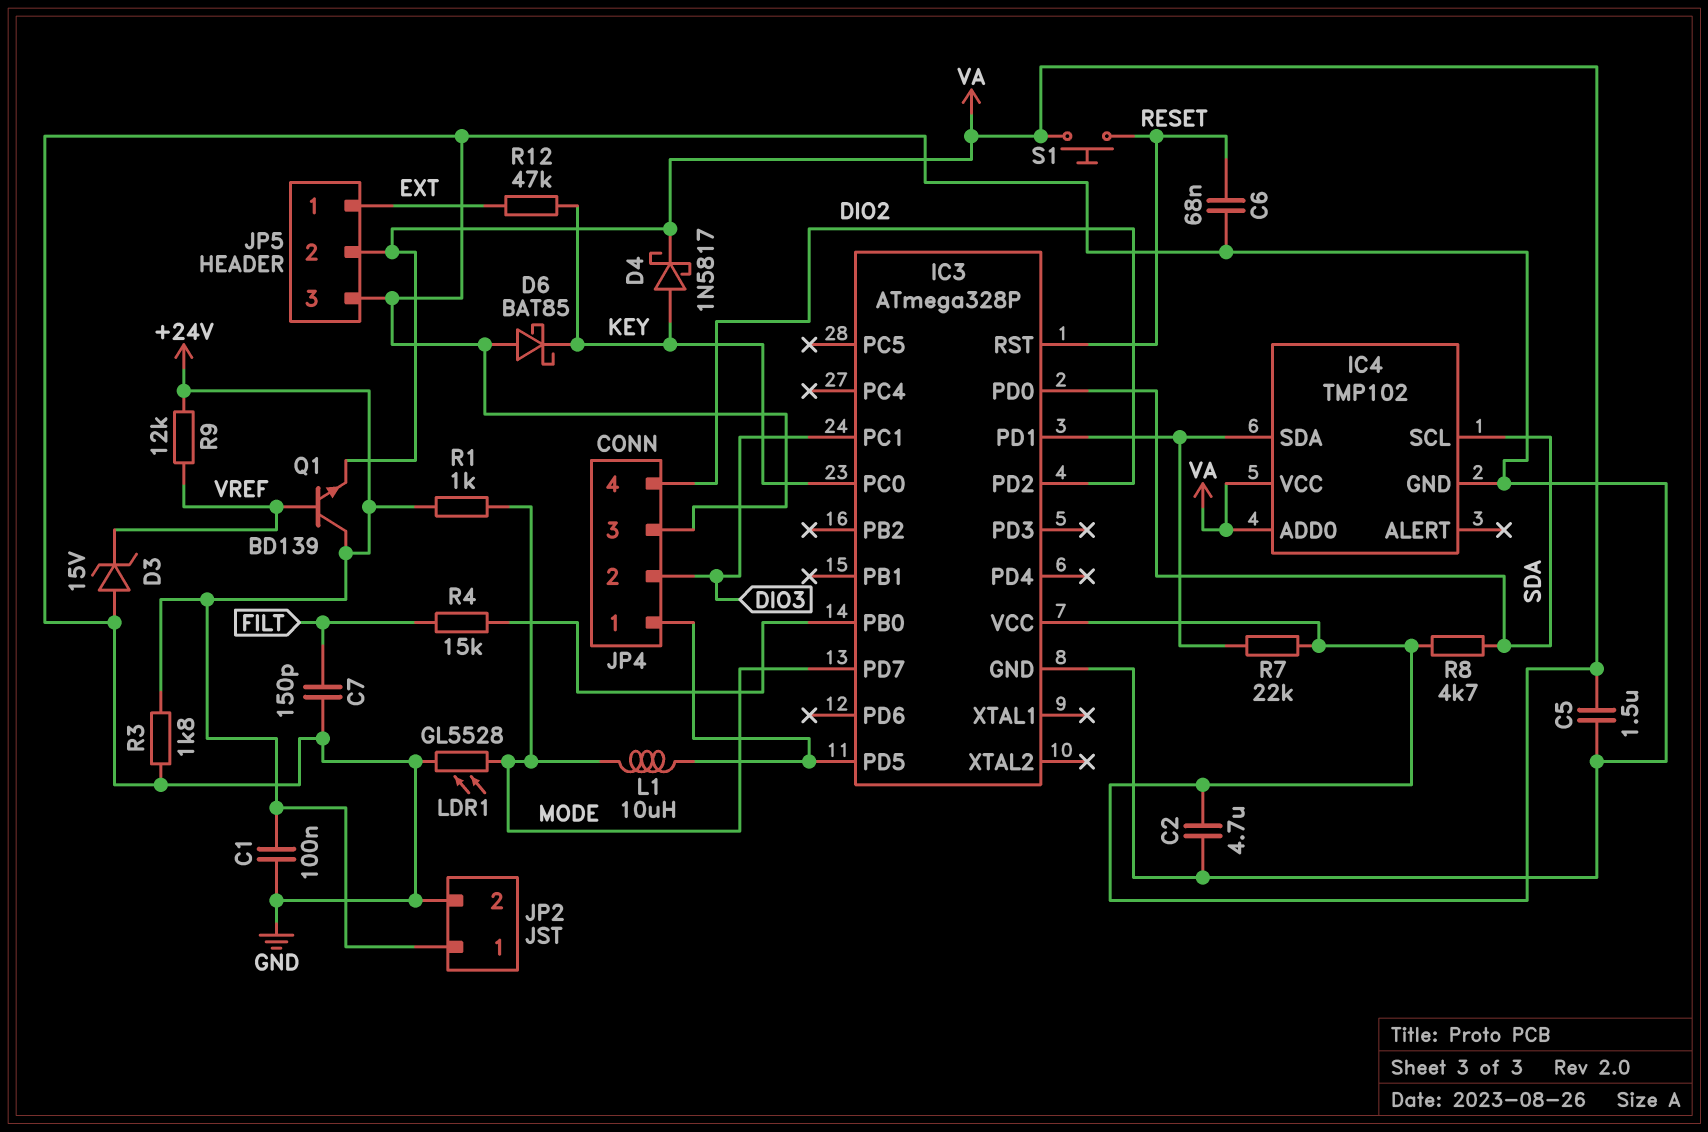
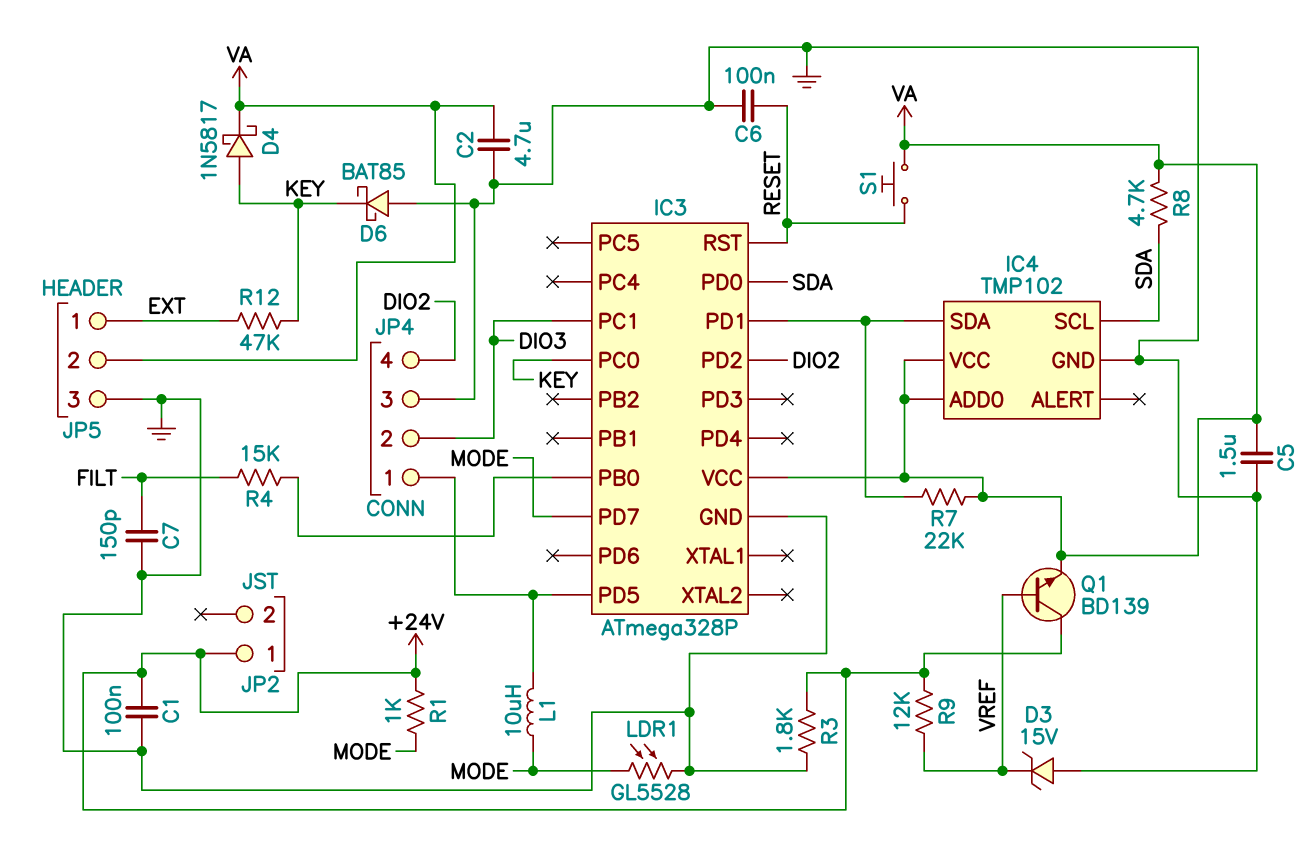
C6: 68nF (GND, RESET) -> 100nF (GND, RESET)
JP2 pin 2: GND -> none

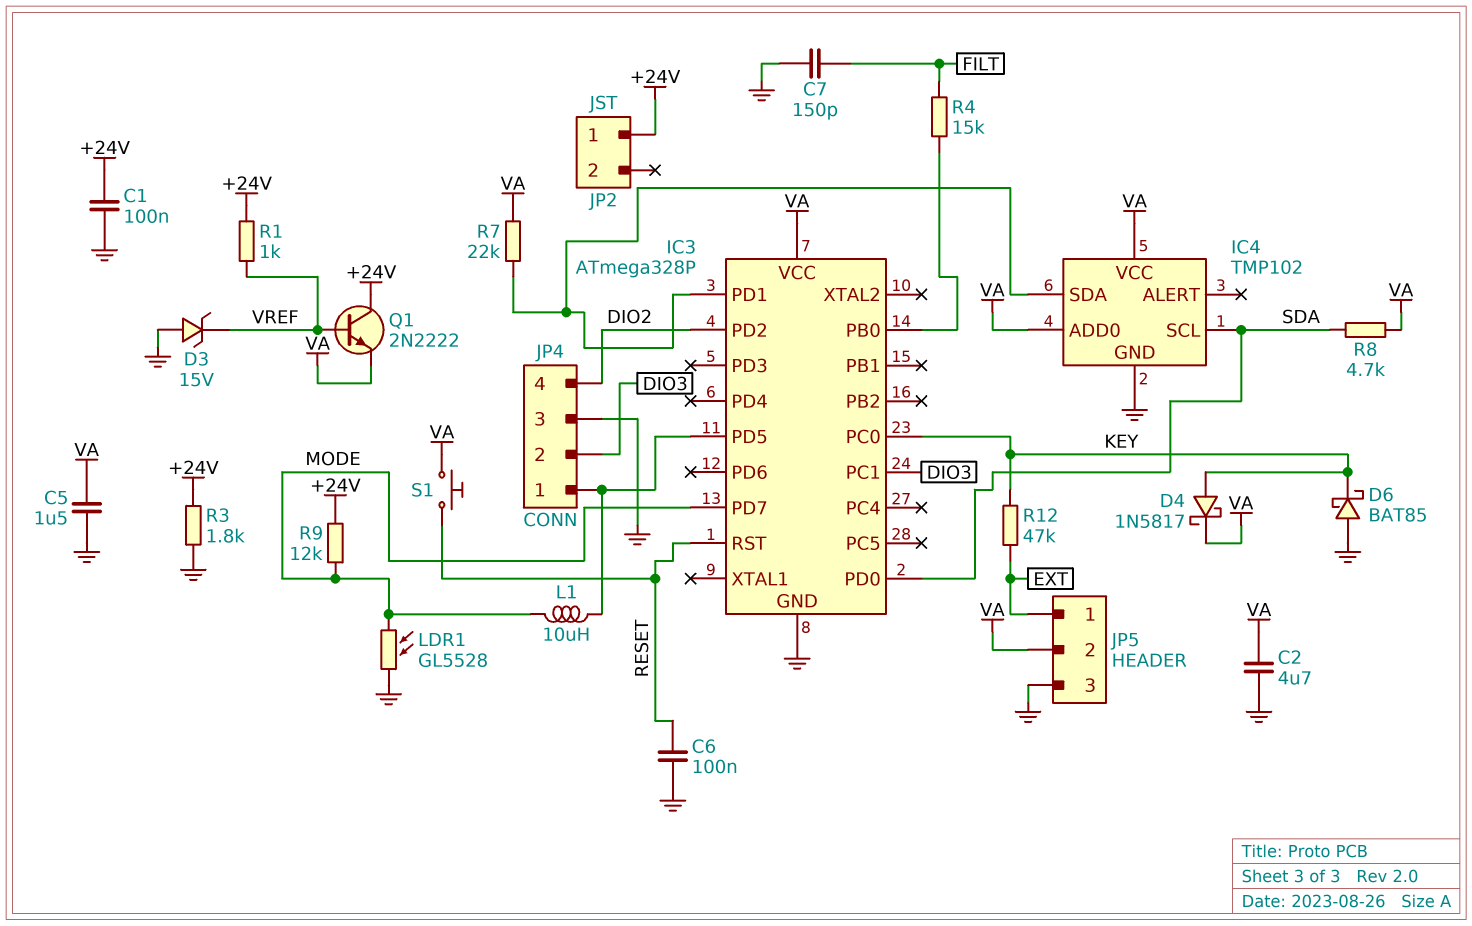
Q1: NPN BD139 (B VREF, C +24V, E VA) -> NPN 2N2222 (B VREF, C +24V, E VA)
R1: 1k (+24V, MODE) -> 1k (+24V, VREF)
R9: 12k (+24V, VREF) -> 12k (+24V, MODE)

